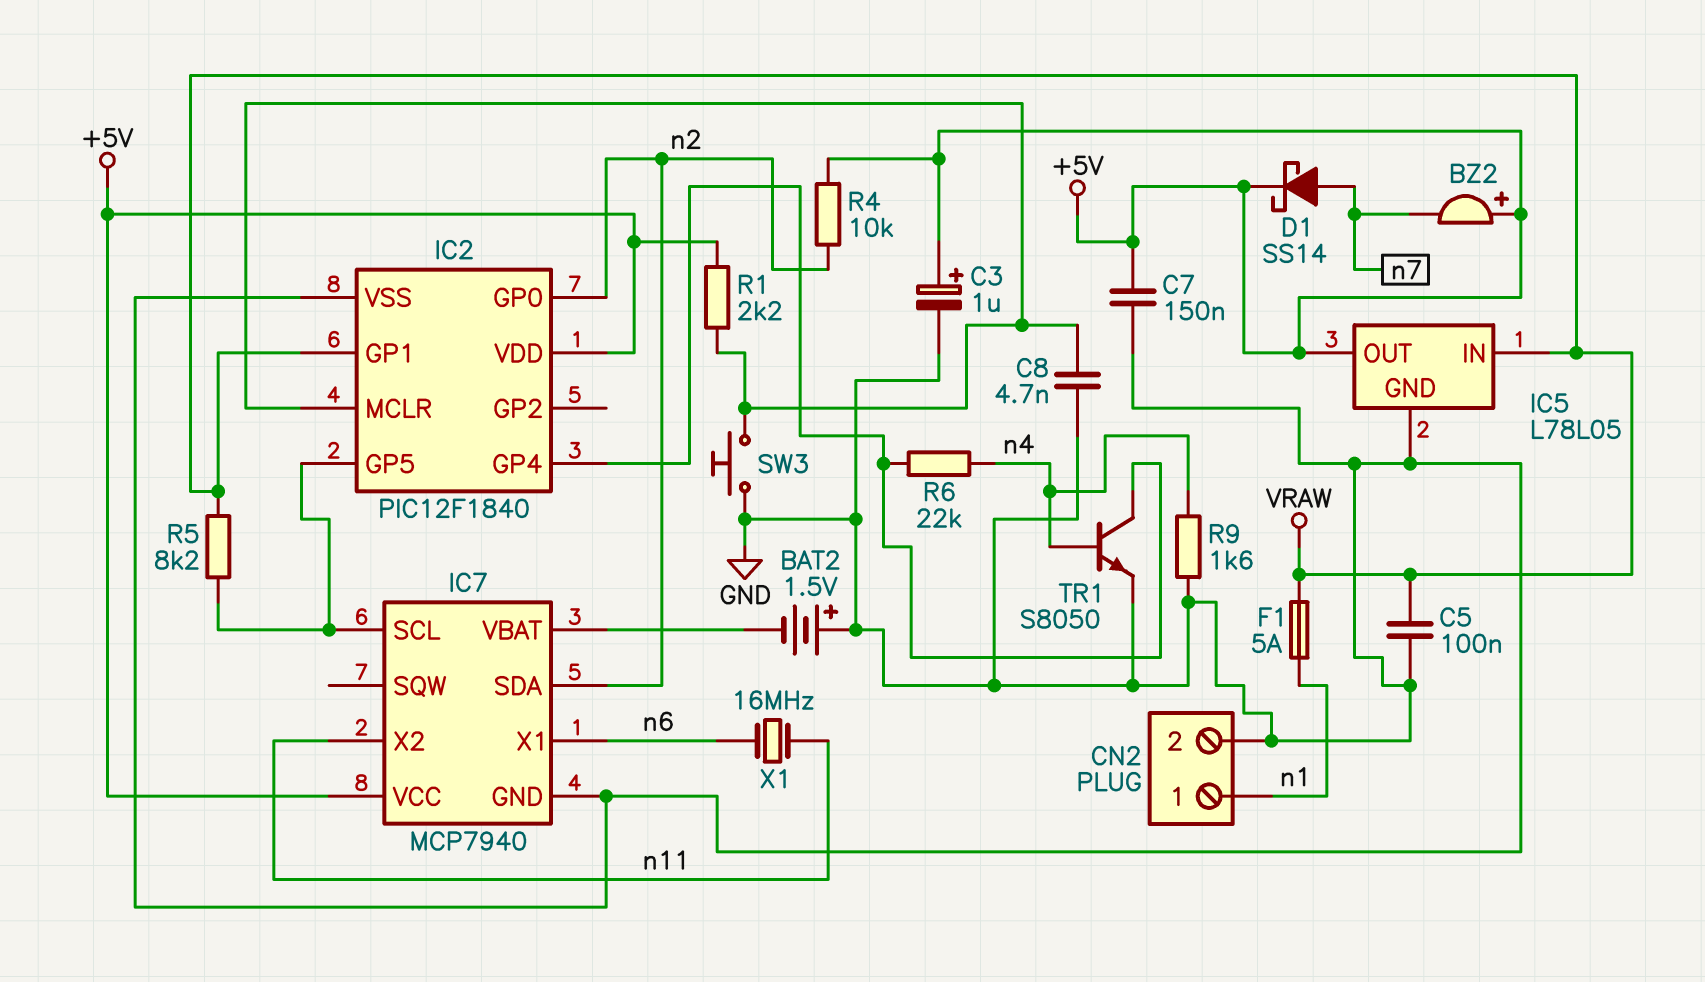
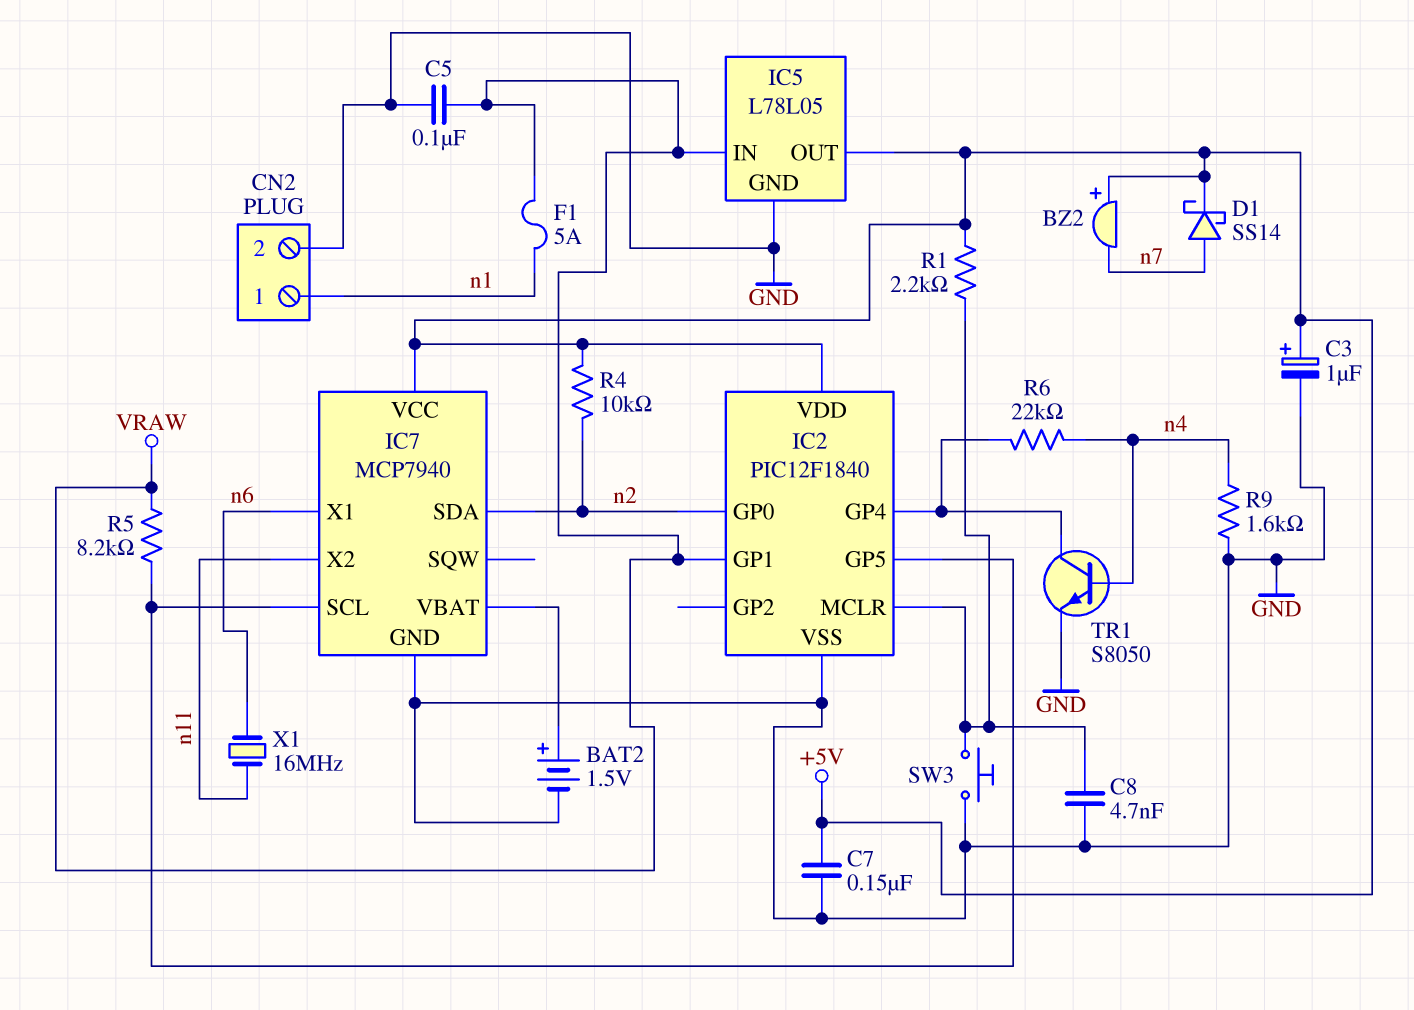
BAT2: 1.5V (plus GND, minus IC7/VBAT) -> 1.5V (plus IC7/VBAT, minus GND)

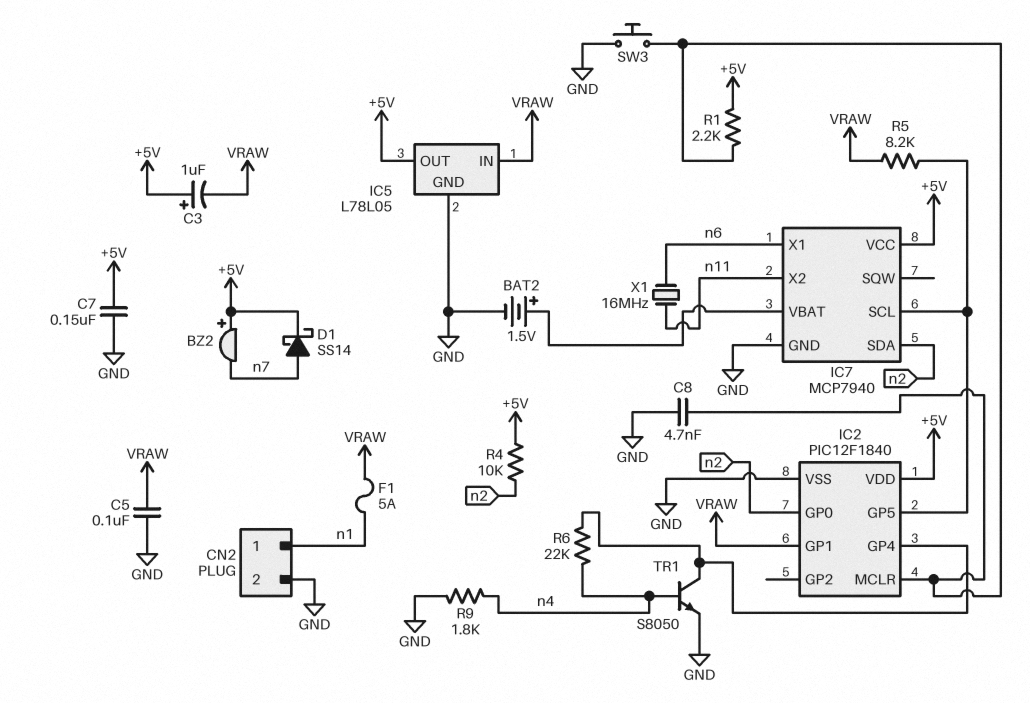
C3: 1uF (plus +5V, minus GND) -> 1uF (plus +5V, minus VRAW)
R9: 1.6k (GND, n4) -> 1.8k (GND, n4)

